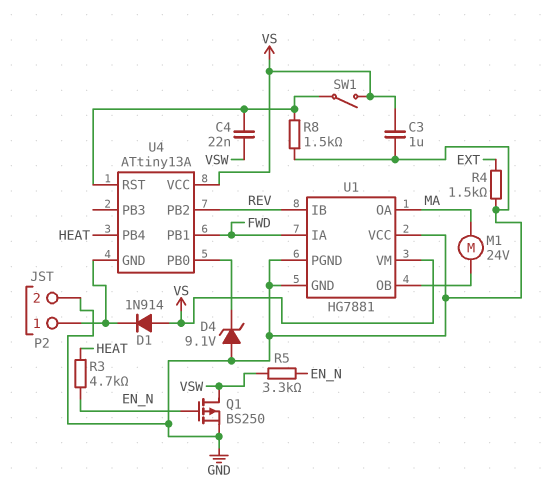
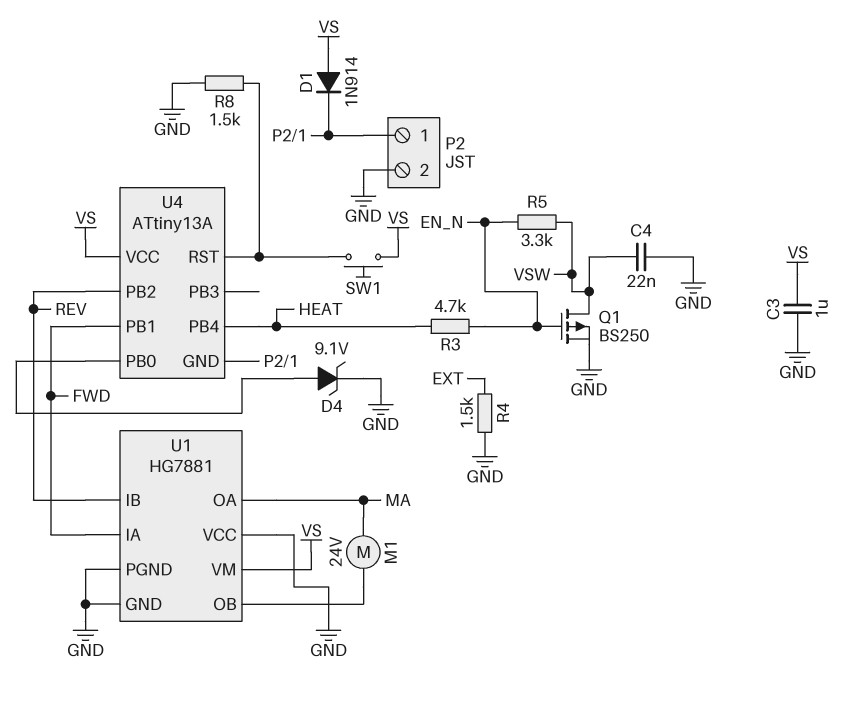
C4: 22nF (U4/RST, VSW) -> 22nF (GND, VSW)
D4: zener 9.1V (A GND, K U4/PB0) -> zener 9.1V (A U4/PB0, K GND)
SW1: switch (U4/RST, VS) -> button (U4/RST, VS)

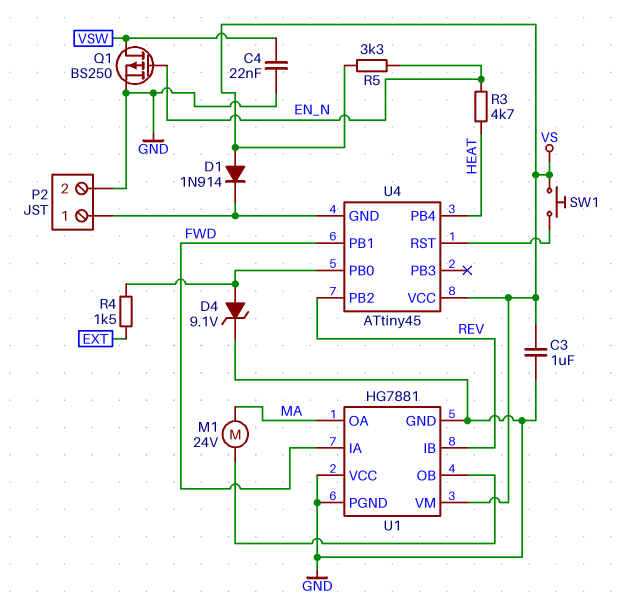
R4: 1.5k (EXT, GND) -> 1.5k (EXT, U4/PB0)
R5: 3.3k (EN_N, VSW) -> 3.3k (EN_N, VS)
R8: 1.5k (GND, U4/RST) -> none
U4: ATtiny13A -> ATtiny45

